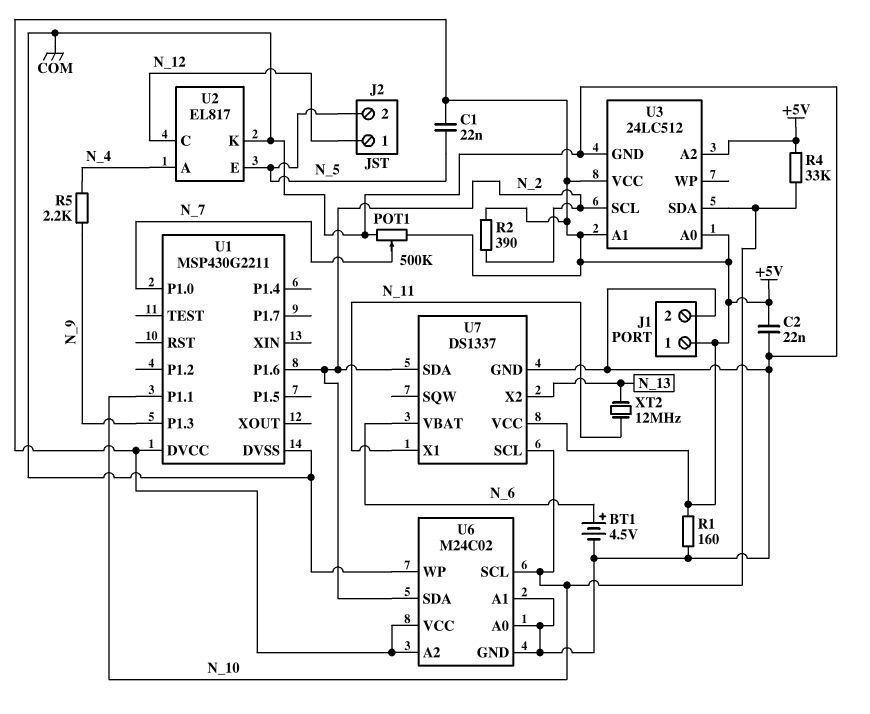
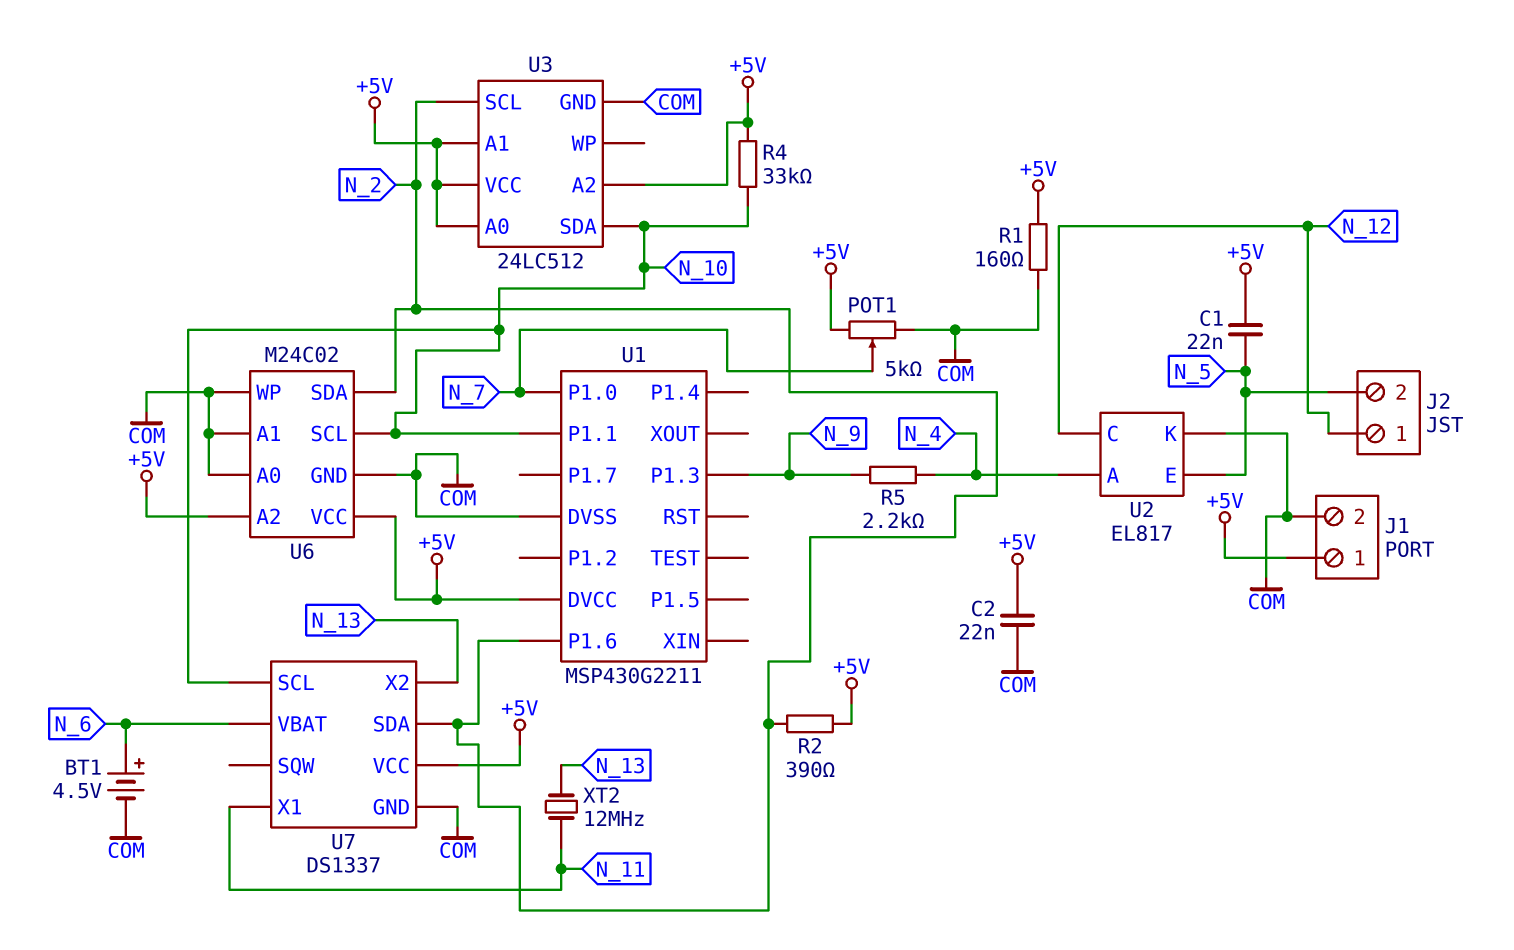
POT1: 500k (+5V, COM, wiper N_7) -> 5k (+5V, COM, wiper N_7)

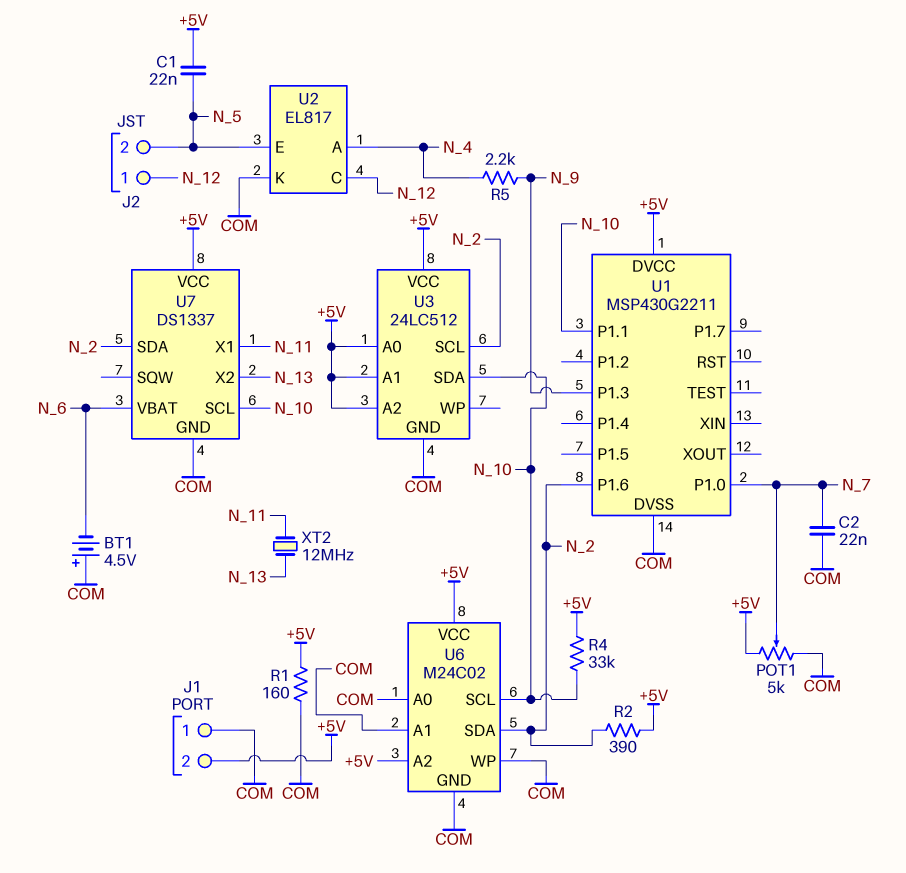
BT1: 4.5V (plus N_6, minus COM) -> 4.5V (plus COM, minus N_6)
C2: 22nF (+5V, COM) -> 22nF (COM, N_7)
J1 pin 1: +5V -> COM
J1 pin 2: COM -> +5V

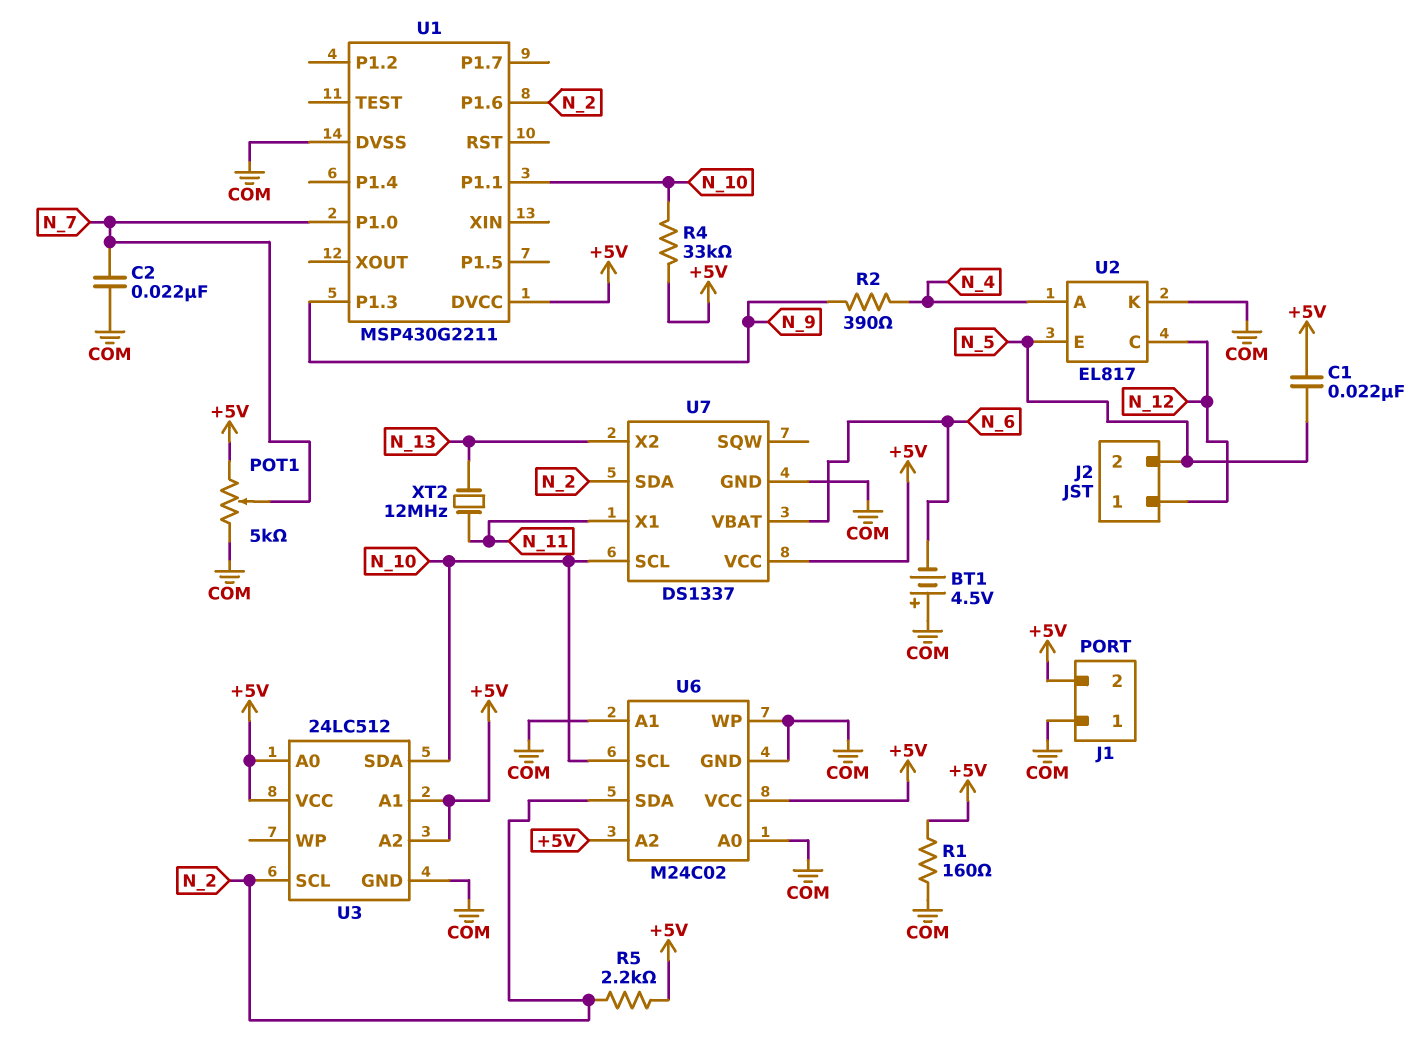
R2: 390 (+5V, N_2) -> 390 (N_4, N_9)
R5: 2.2k (N_4, N_9) -> 2.2k (+5V, N_2)

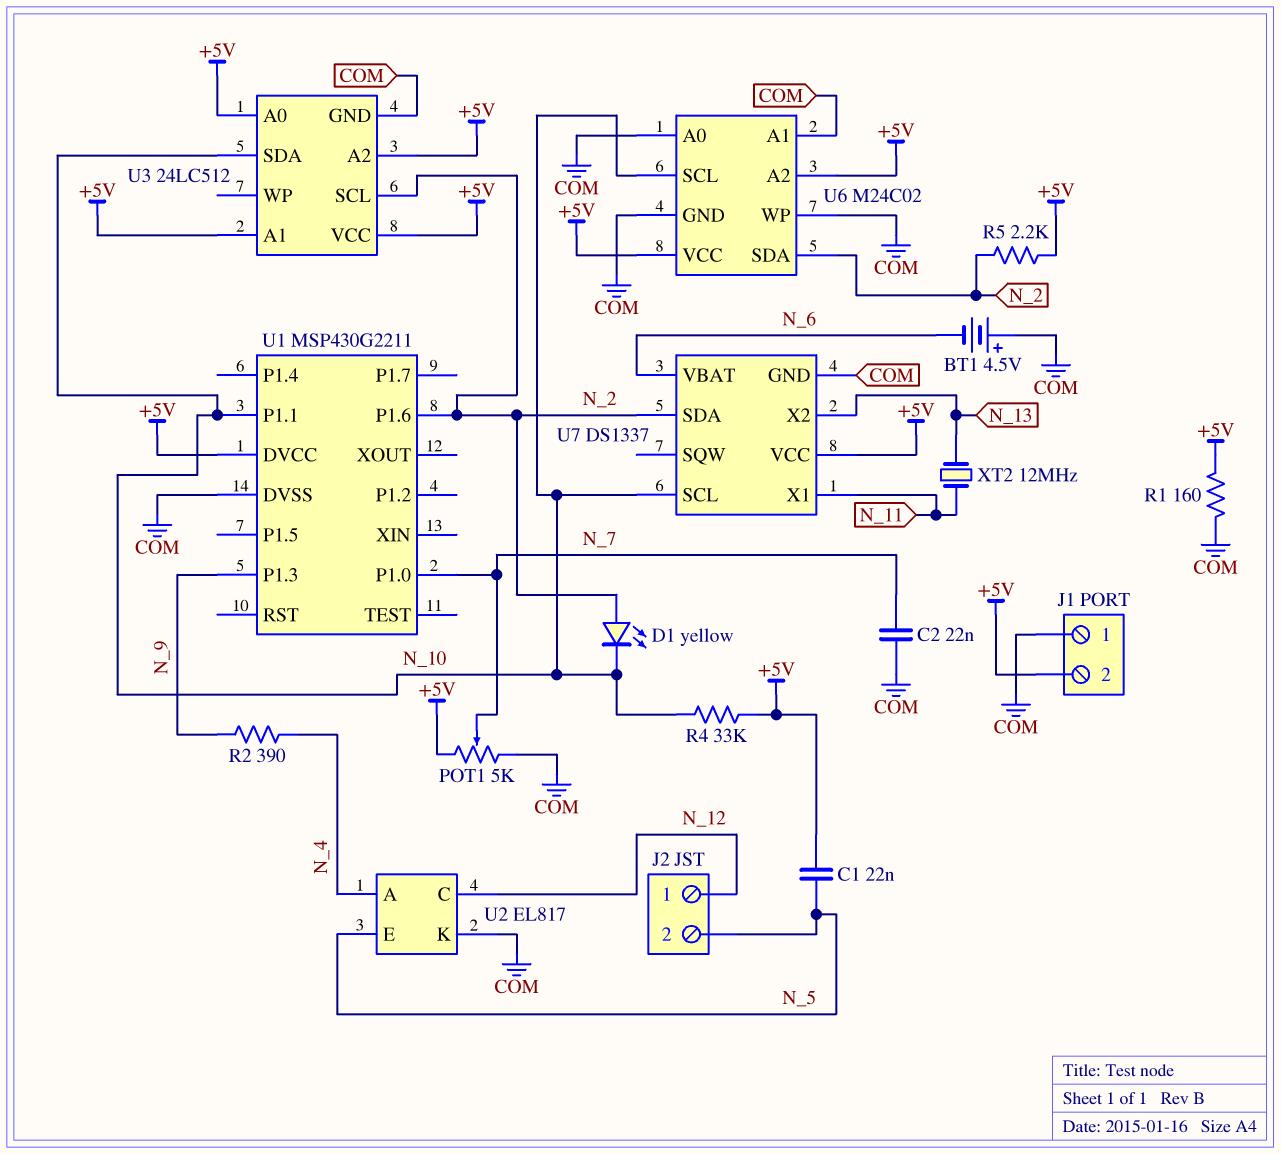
D1: none -> LED yellow (A N_2, K N_10)

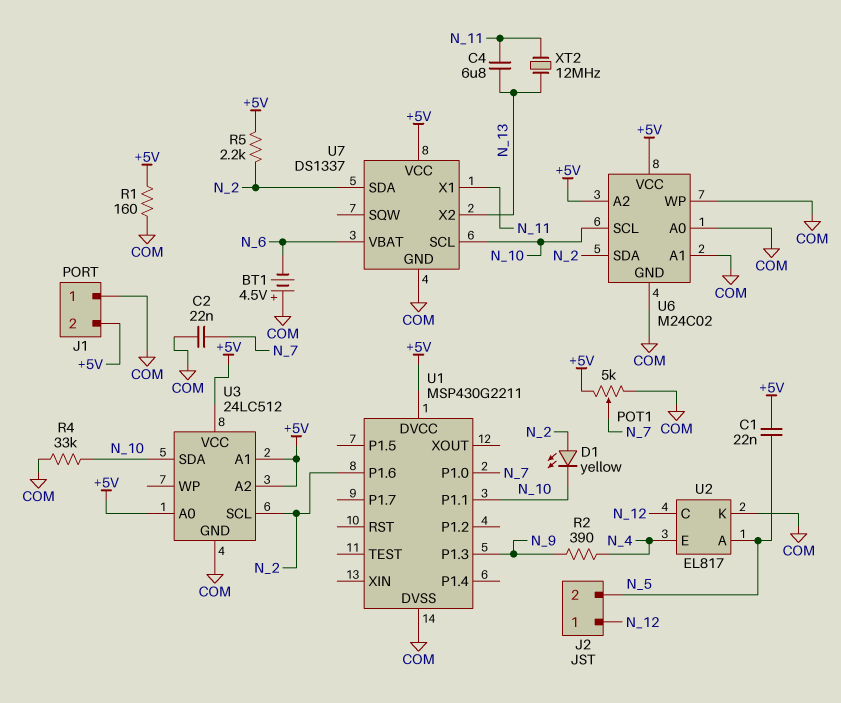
C4: none -> 6.8uF (N_11, N_13)
R4: 33k (+5V, N_10) -> 33k (COM, N_10)
U2 pin A: N_4 -> N_5
U2 pin E: N_5 -> N_4

